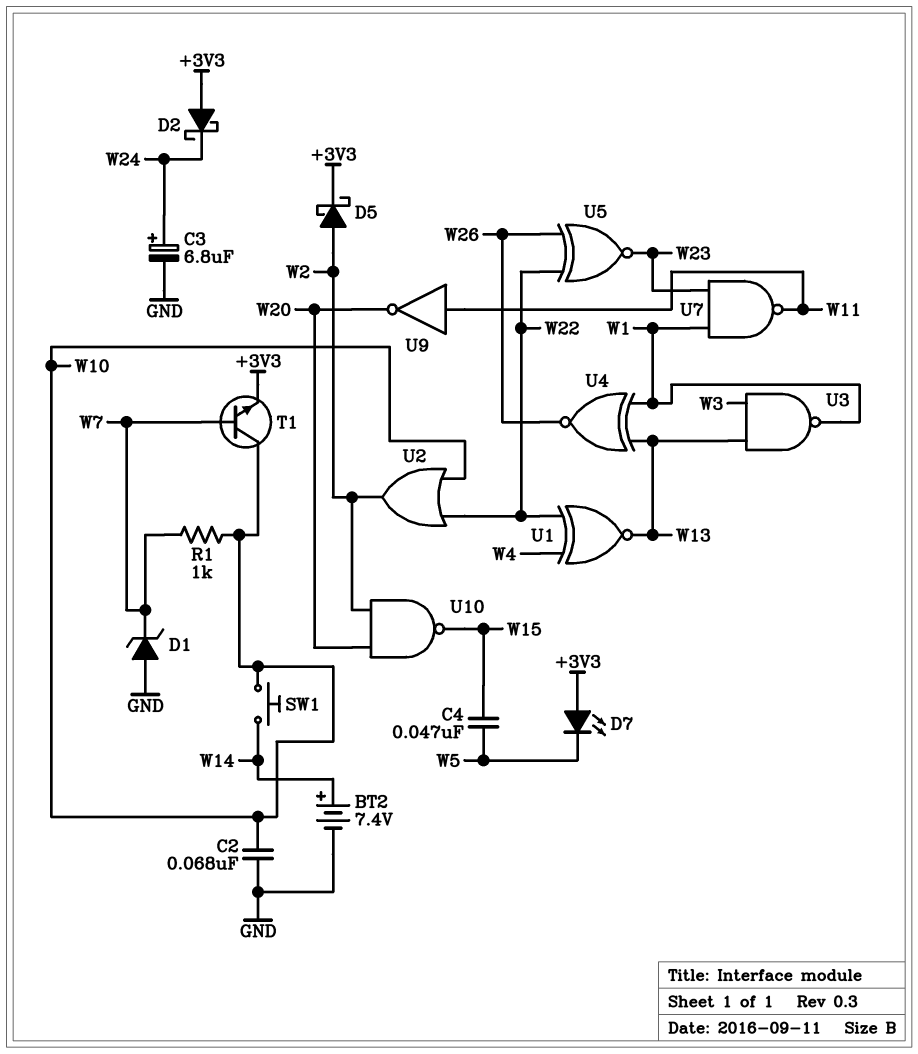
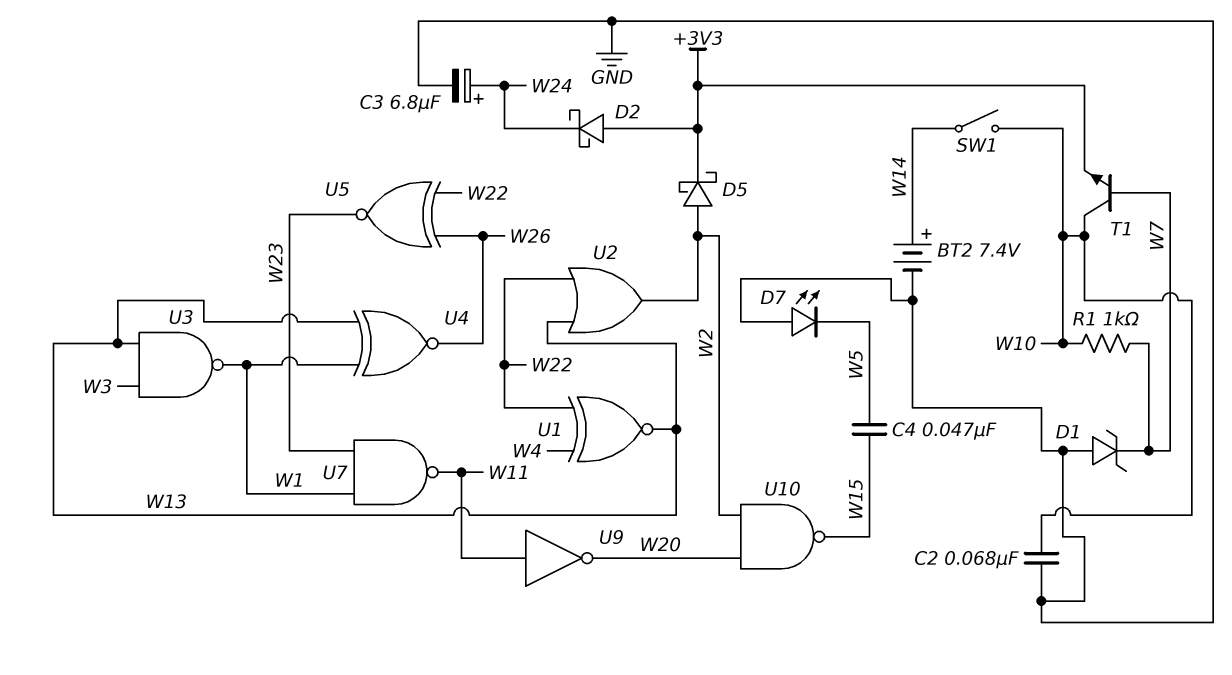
D7: LED (A +3V3, K W5) -> LED (A GND, K W5)
SW1: button (W10, W14) -> switch (W10, W14)
U2: OR (in W10, in W22, out W2) -> OR (in W13, in W22, out W2)

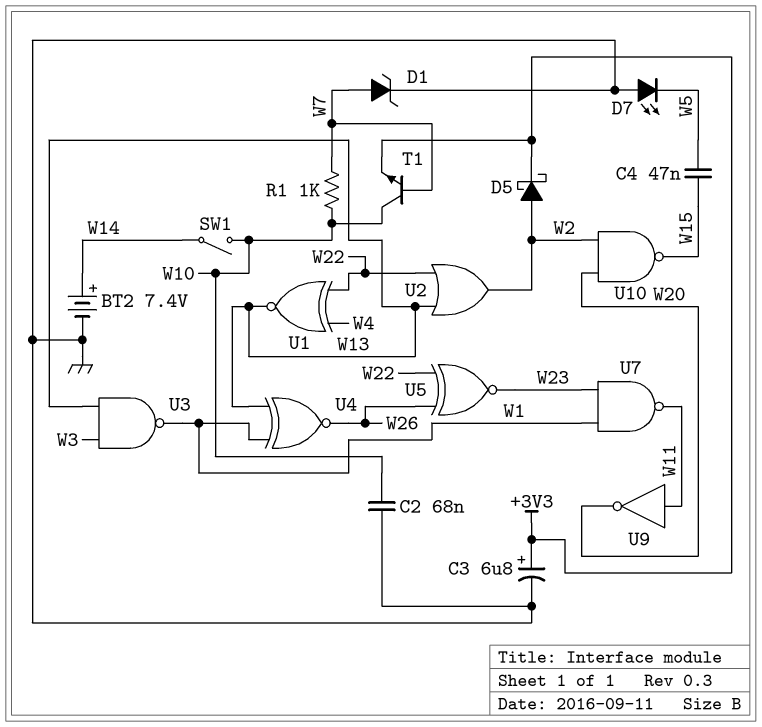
C3: 6.8uF (plus W24, minus GND) -> 6.8uF (plus +3V3, minus GND)
D1: zener (A GND, K W7) -> zener (A W7, K GND)
D2: schottky (A +3V3, K W24) -> none

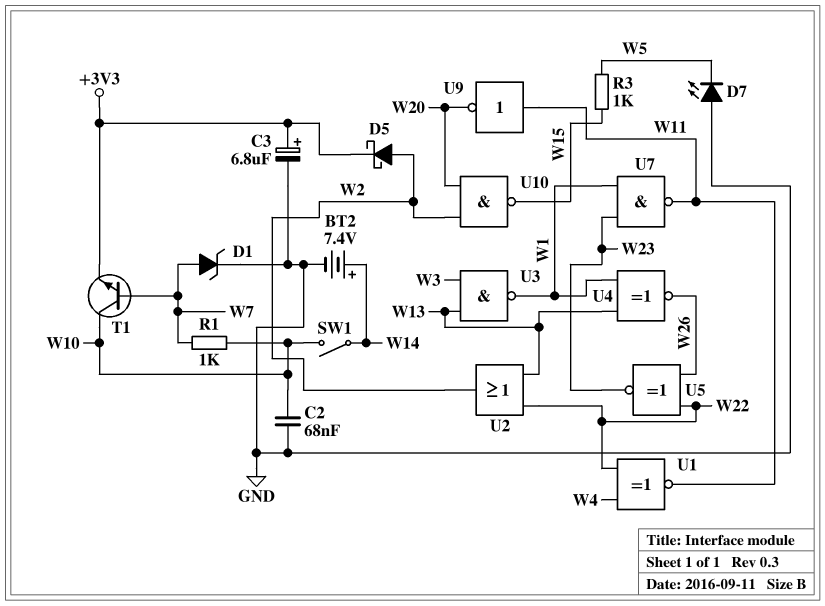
C4: 47nF (W5, W15) -> none
R3: none -> 1k (W5, W15)
U1: XNOR (in W4, in W22, out W13) -> XNOR (in W4, in W22, out W11)

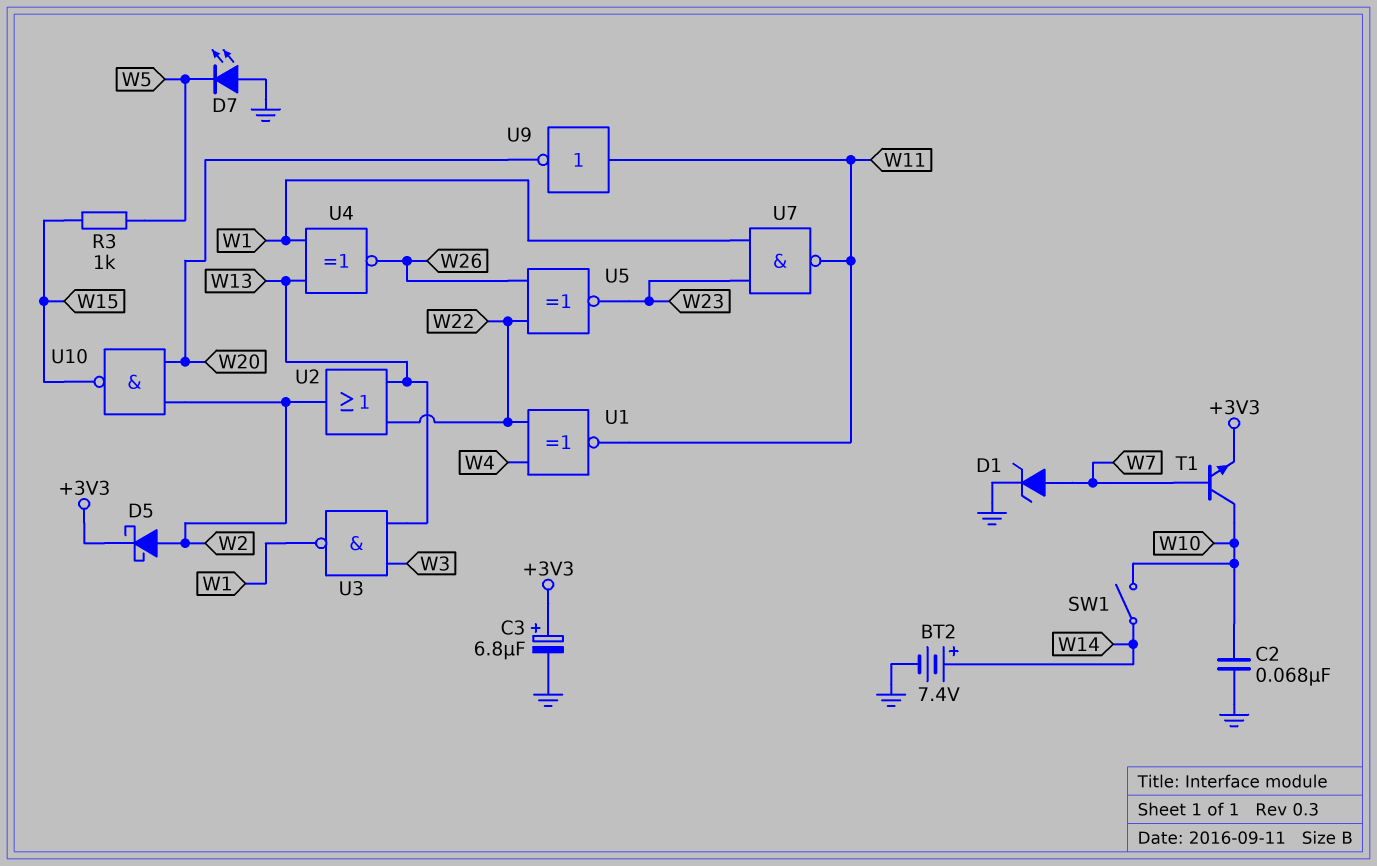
R1: 1k (W7, W10) -> none

